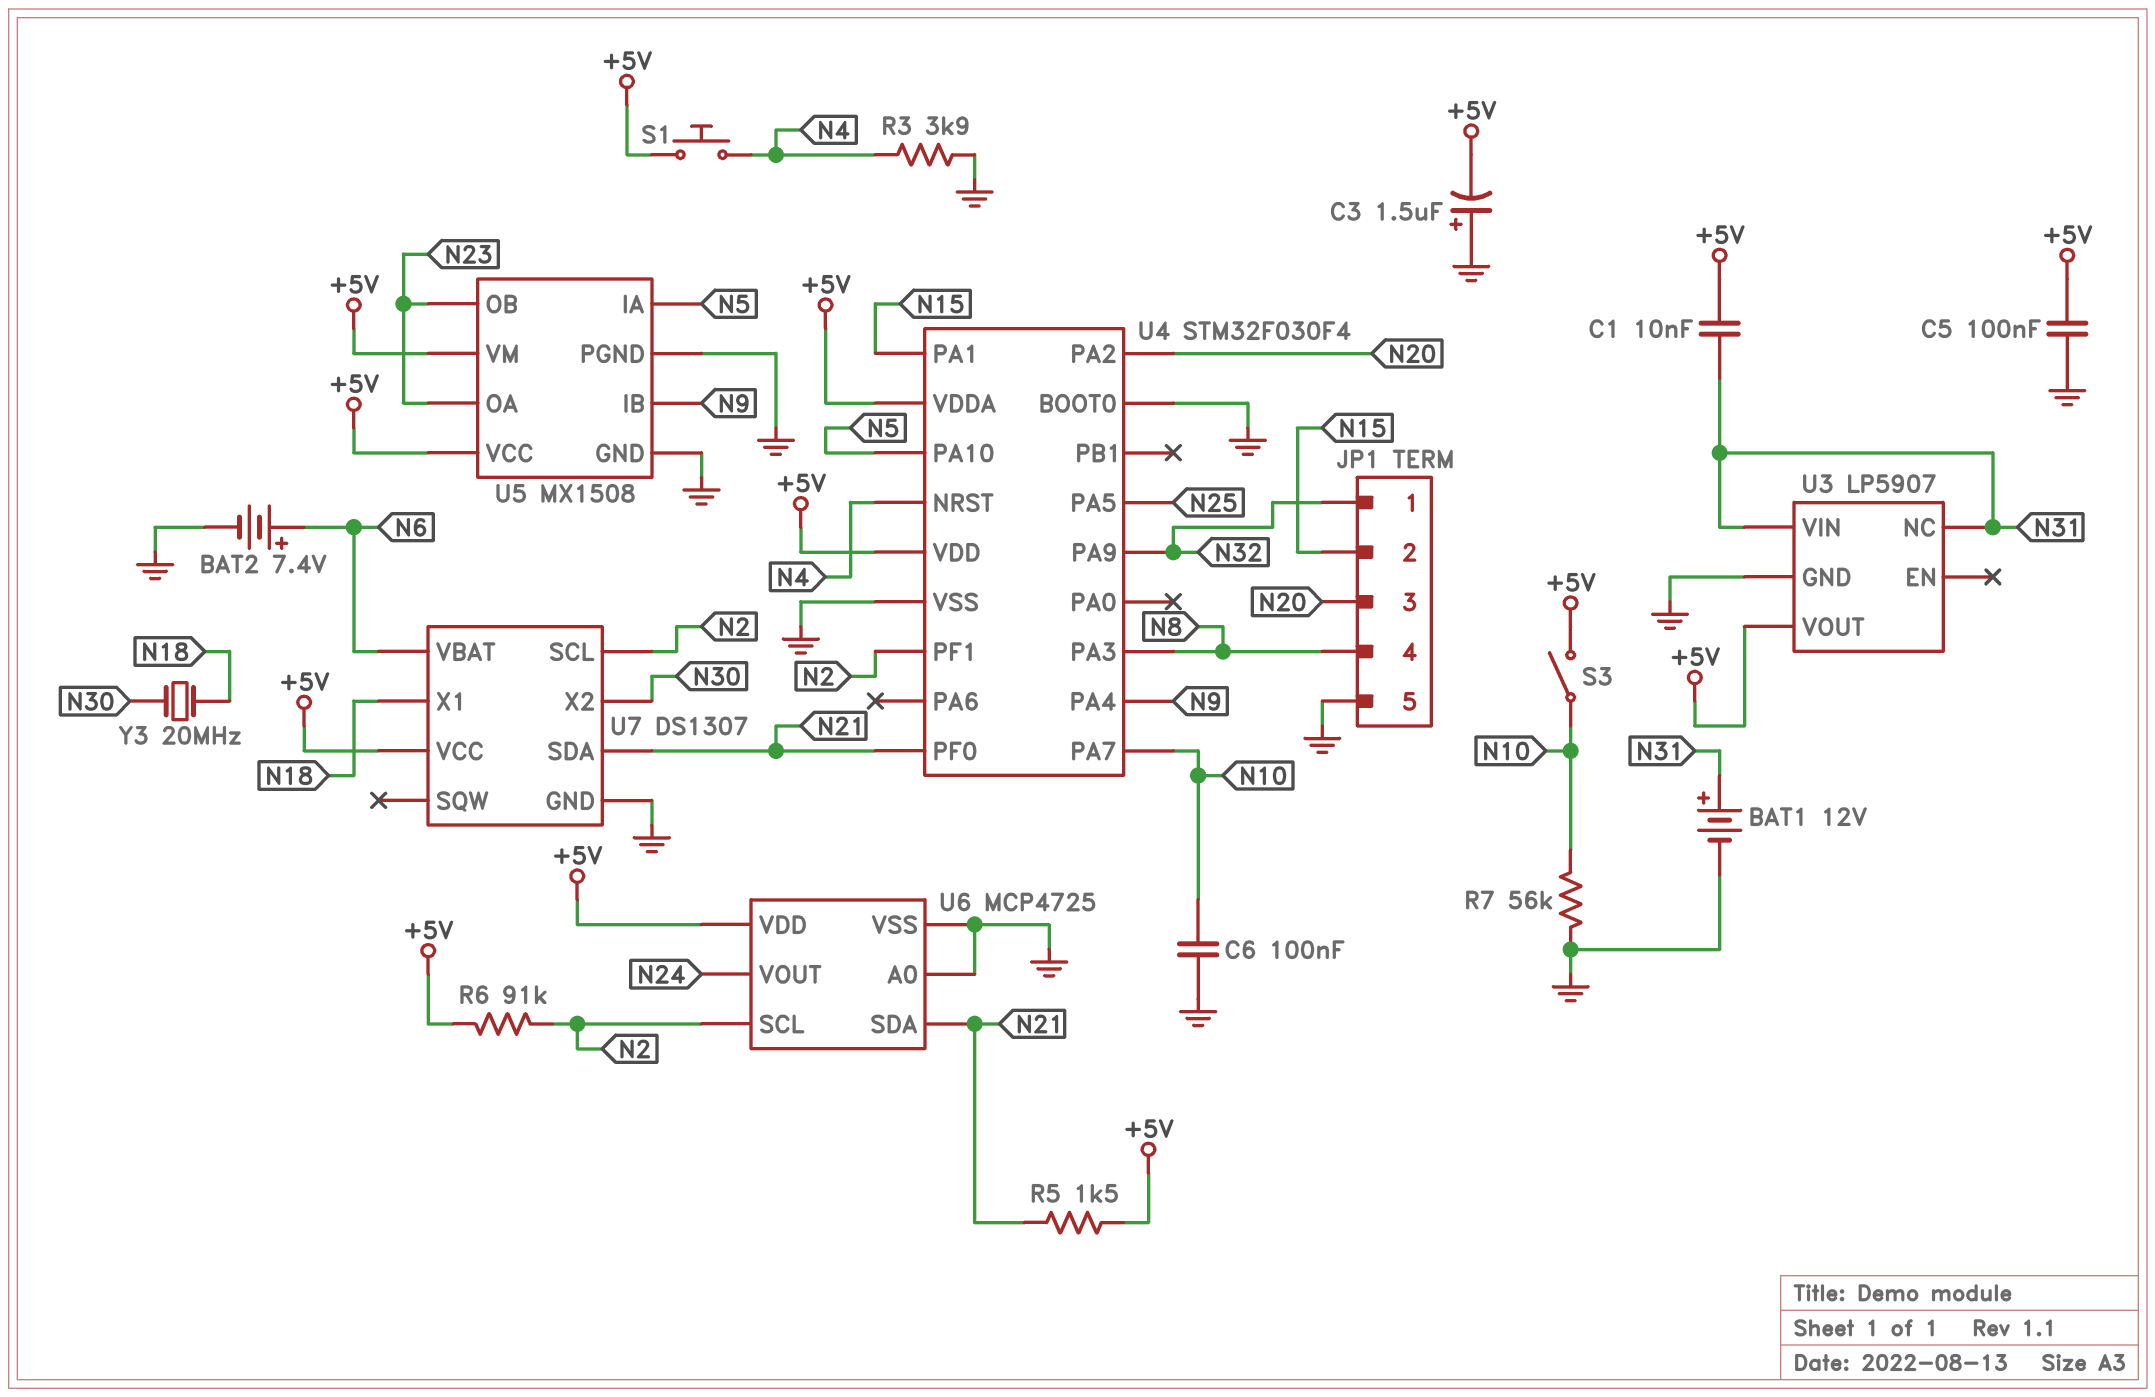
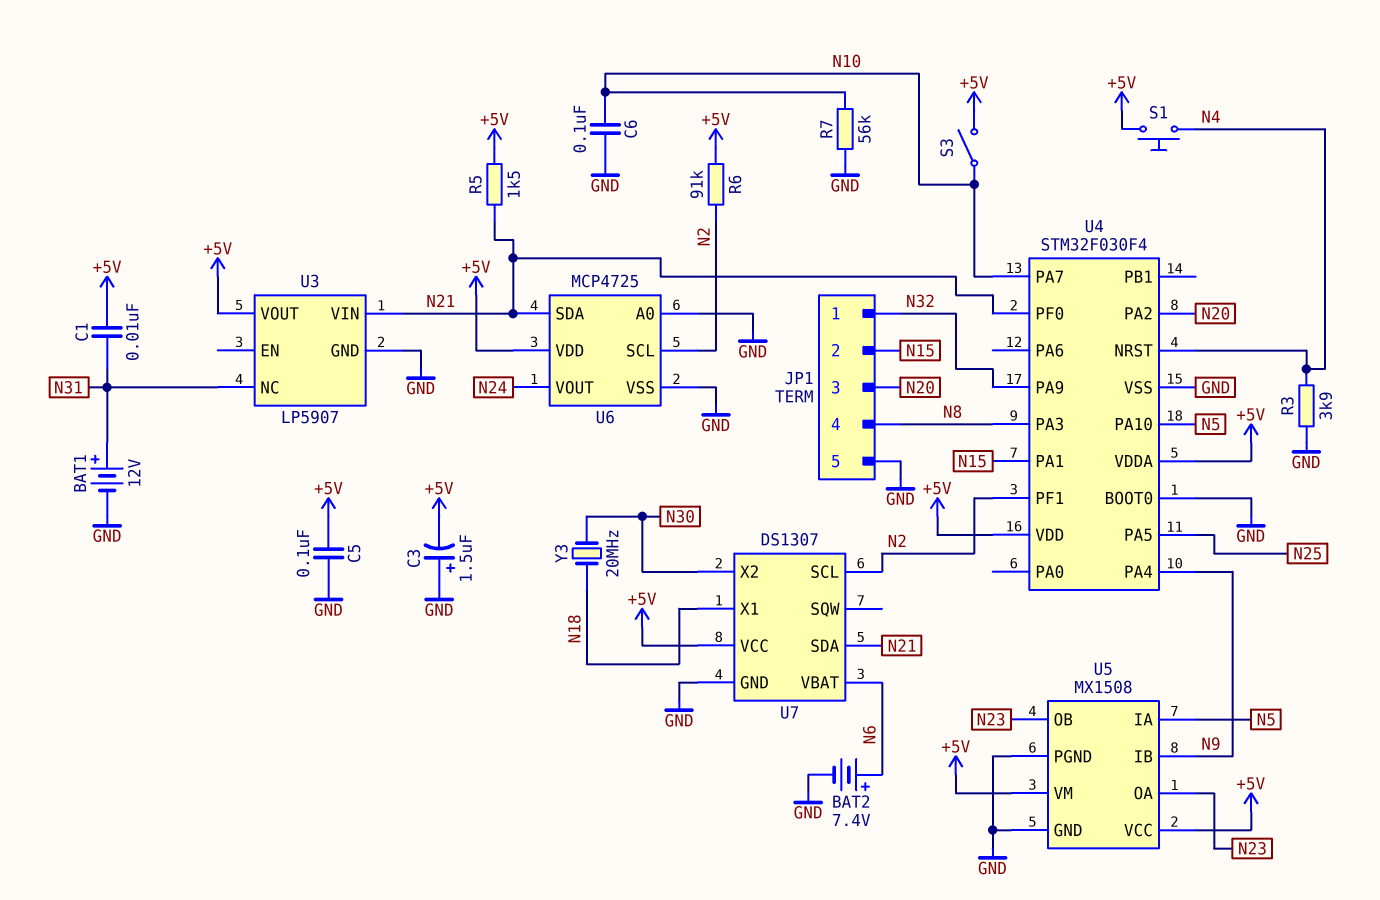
U3 pin VIN: N31 -> N21

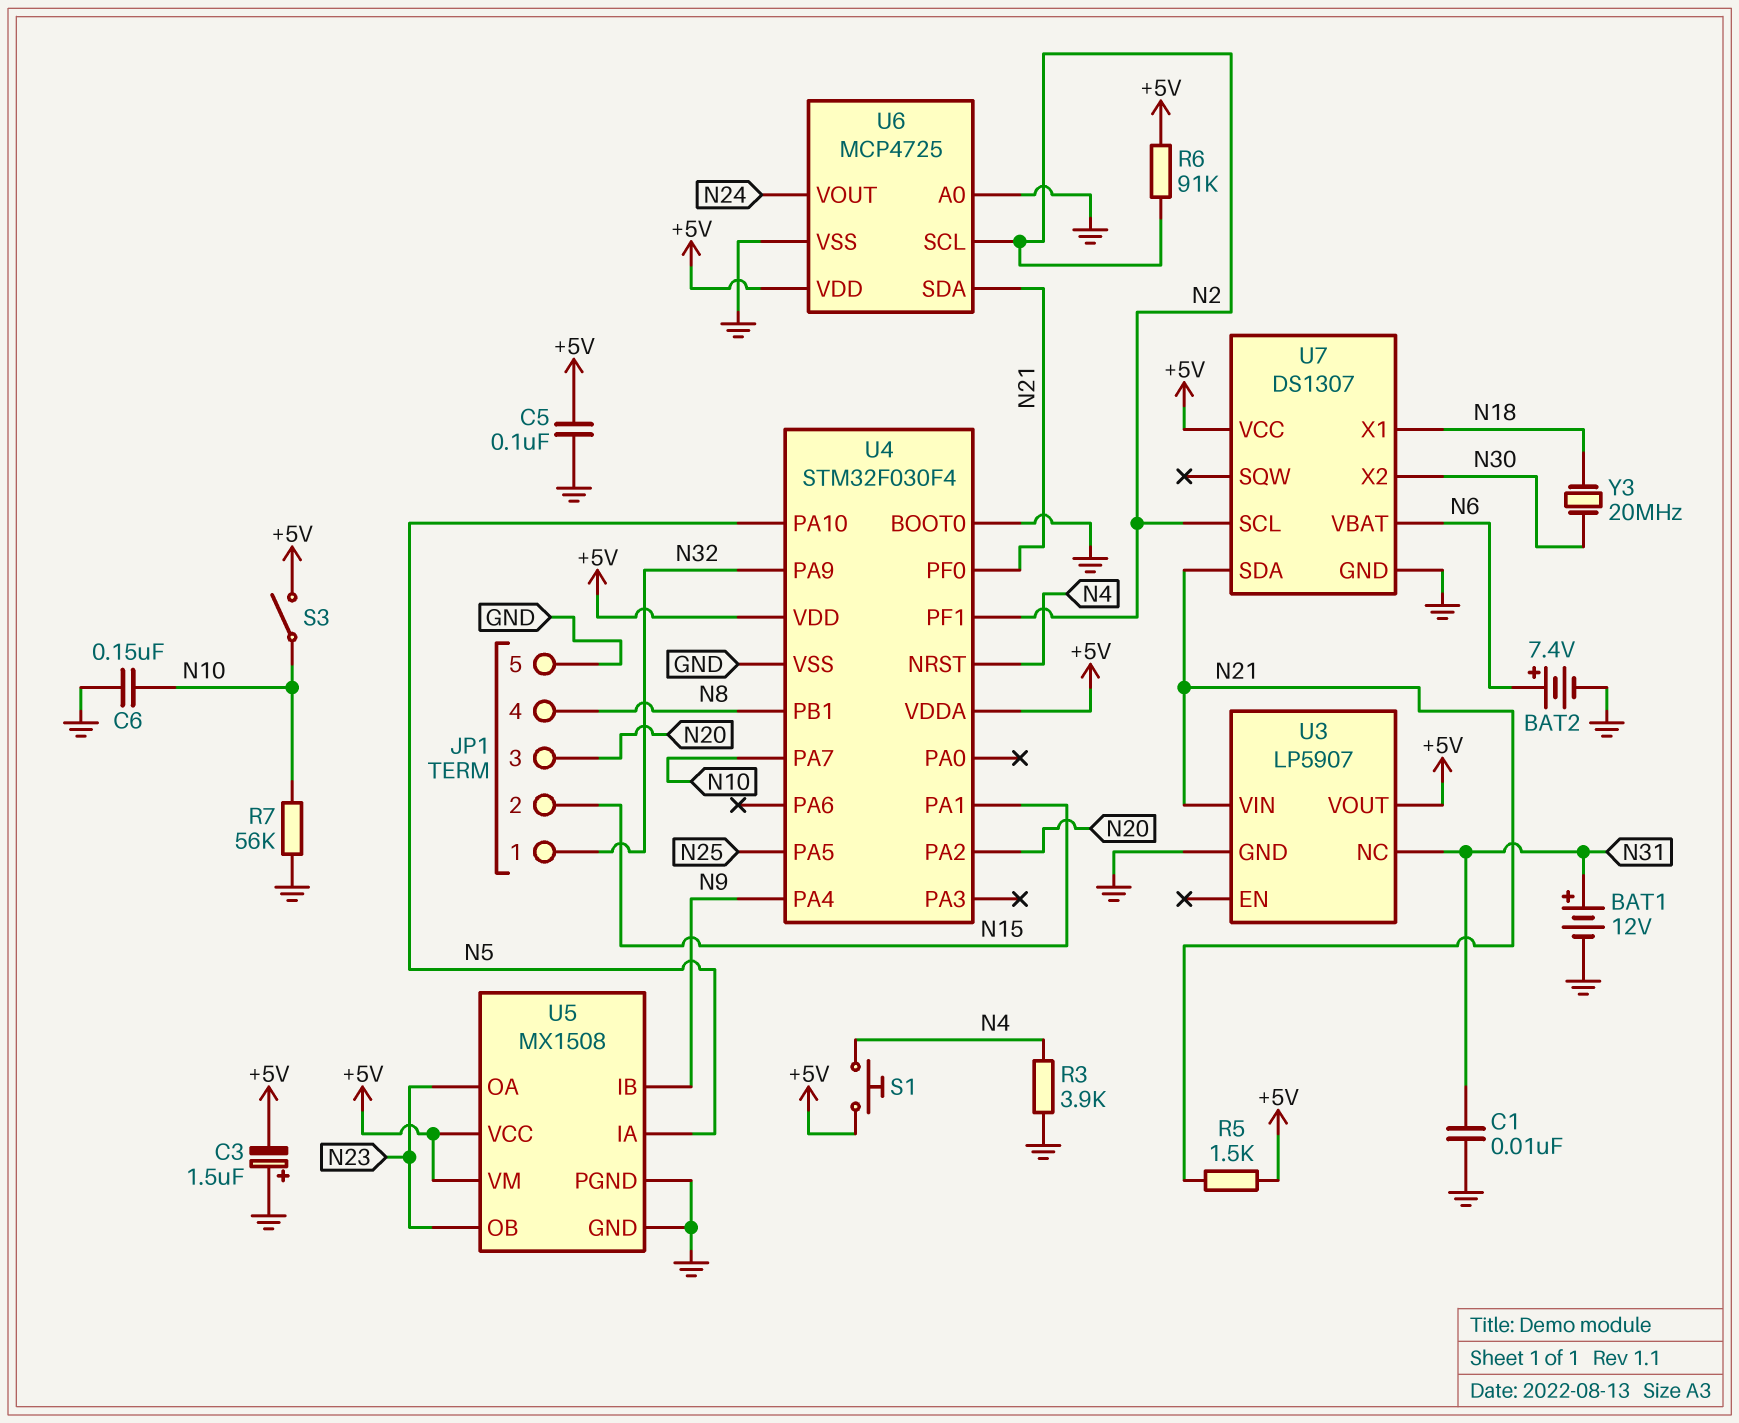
C1: 10nF (+5V, N31) -> 10nF (GND, N31)
C6: 100nF (GND, N10) -> 150nF (GND, N10)
U4 pin PA3: N8 -> none
U4 pin PB1: none -> N8

